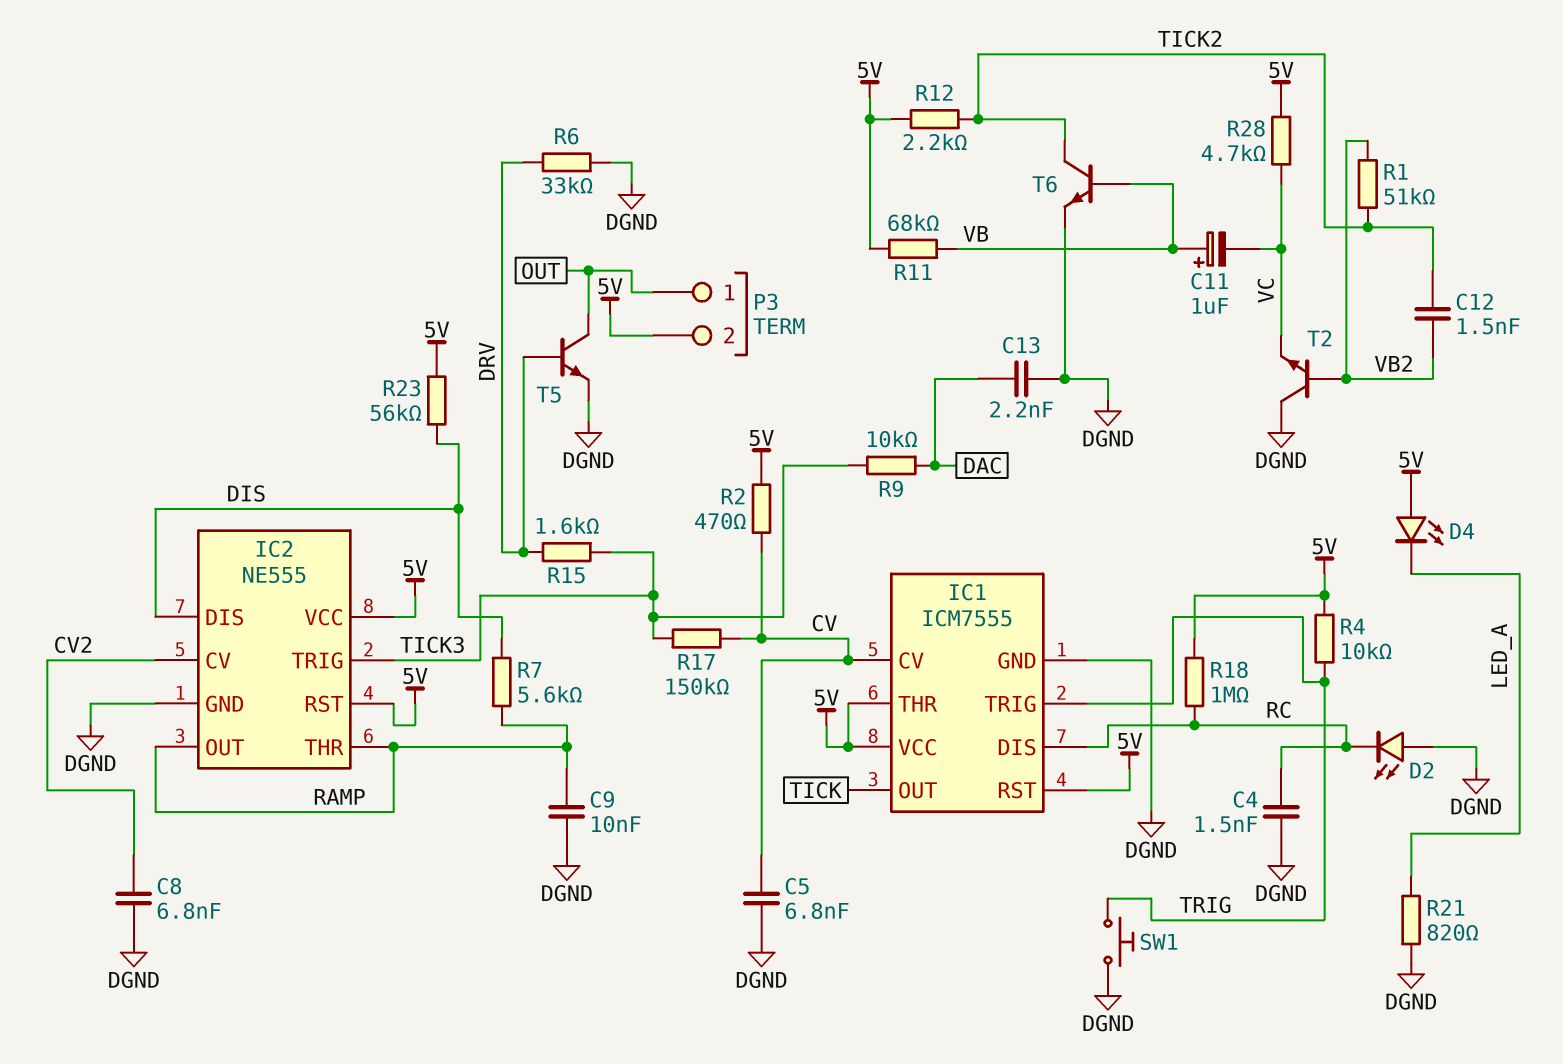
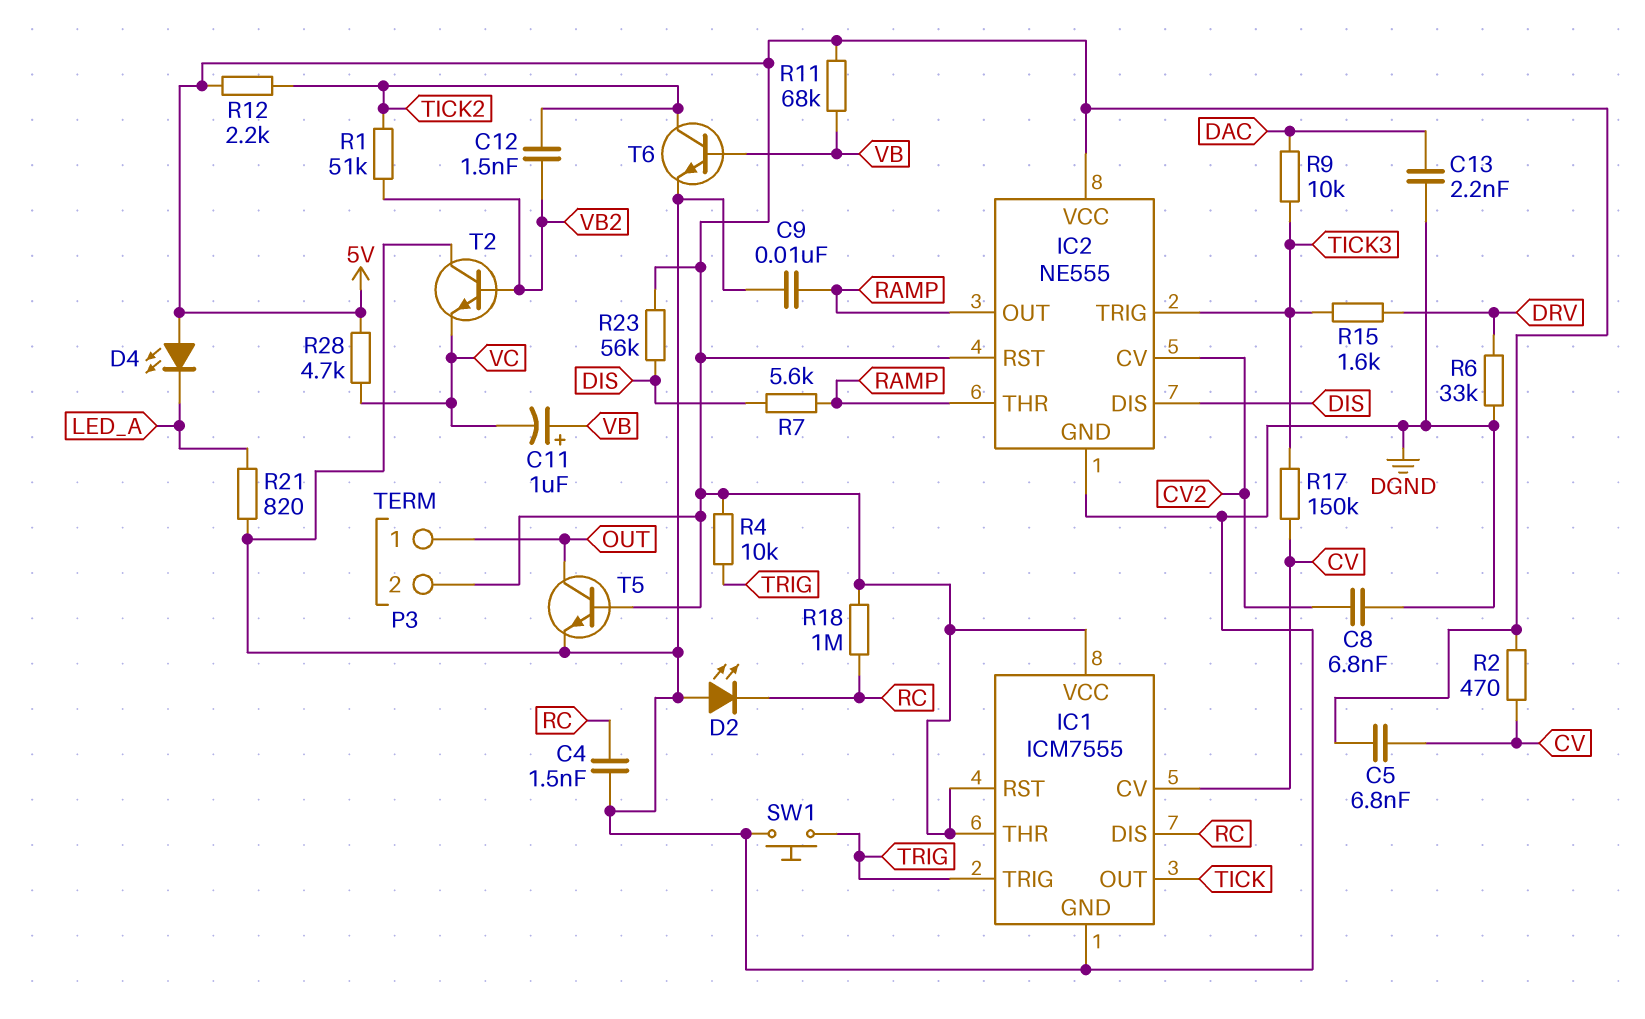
C5: 6.8nF (CV, DGND) -> 6.8nF (5V, CV)
T5: NPN (B DRV, C OUT, E DGND) -> NPN (B 5V, C OUT, E DGND)

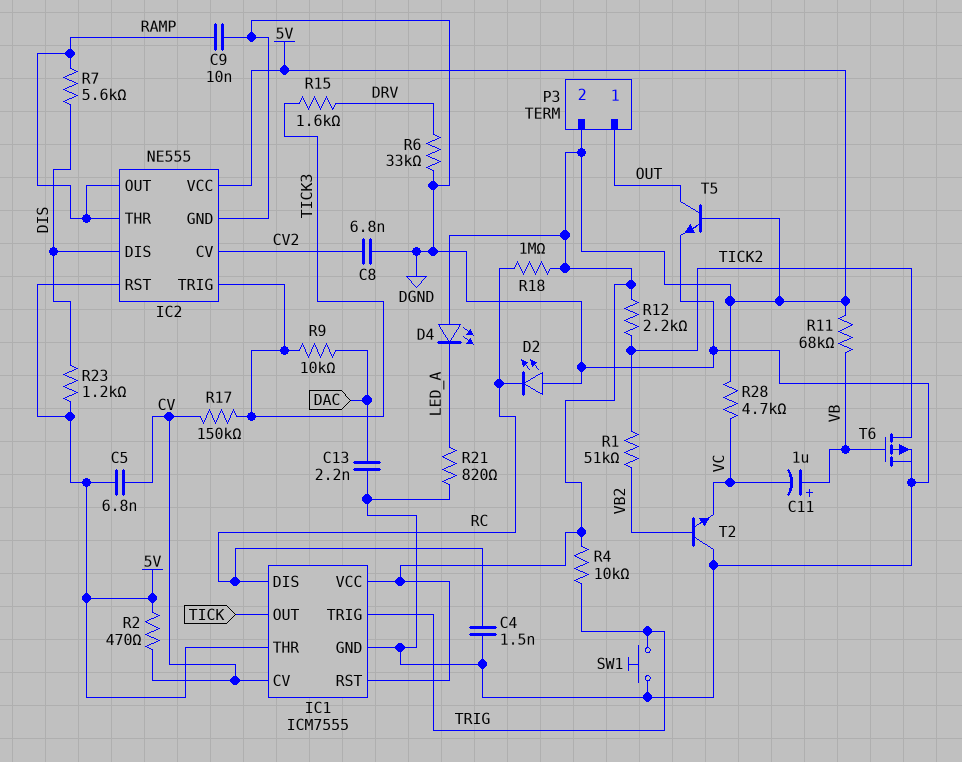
C12: 1.5nF (TICK2, VB2) -> none
R23: 56k (5V, DIS) -> 1.2k (5V, DIS)
T6: NPN (B VB, C TICK2, E DGND) -> PMOS (G VB, D TICK2, S DGND)

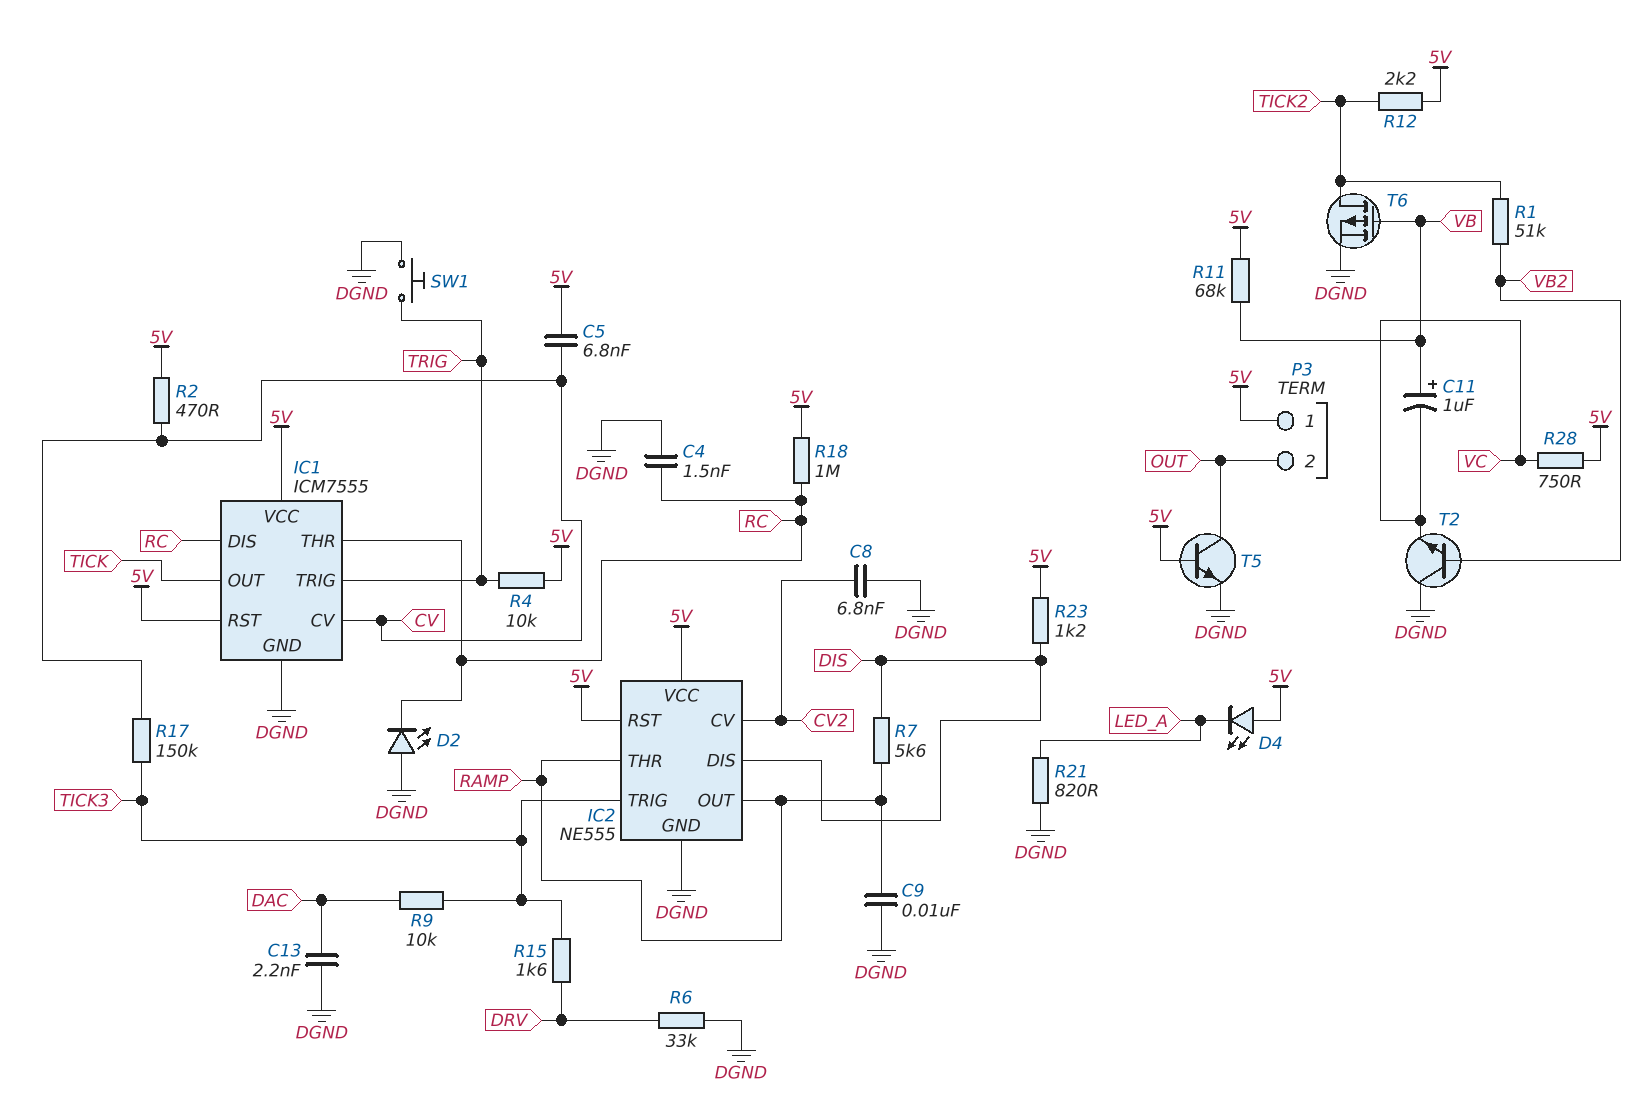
IC1 pin THR: 5V -> RC
P3 pin 1: OUT -> 5V
P3 pin 2: 5V -> OUT
R28: 4.7k (5V, VC) -> 750 (5V, VC)

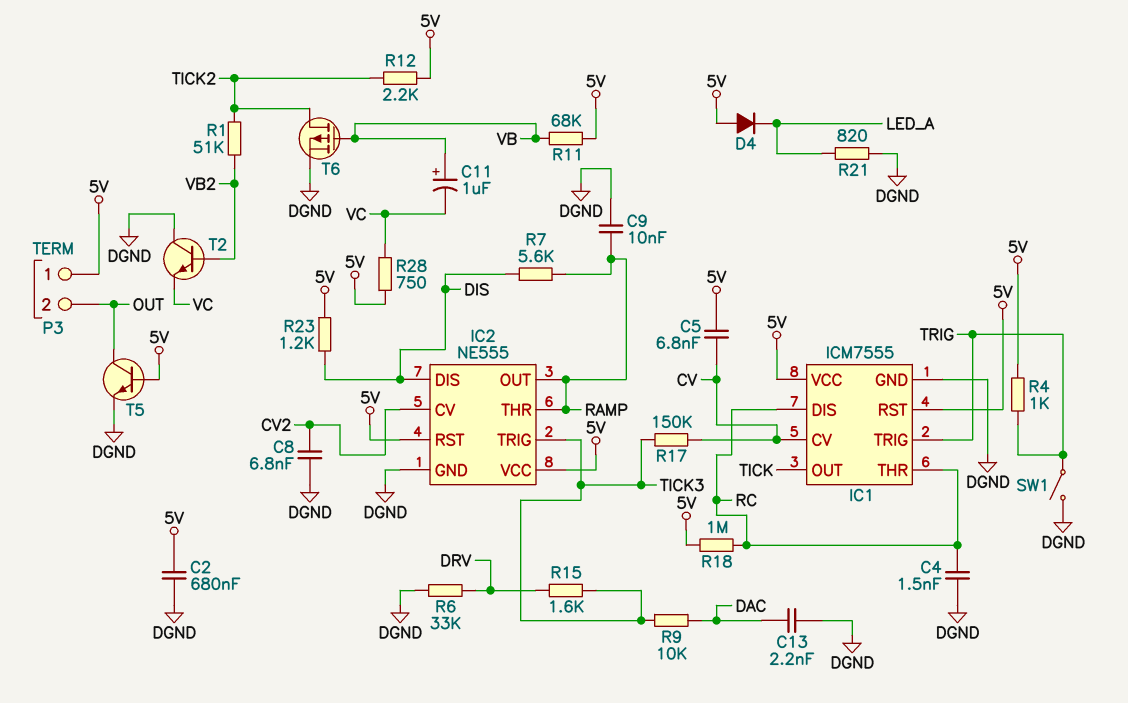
C2: none -> 680nF (5V, DGND)
D2: LED (A DGND, K RC) -> none
D4: LED (A 5V, K LED_A) -> diode (A 5V, K LED_A)
R2: 470 (5V, CV) -> none
R4: 10k (5V, TRIG) -> 1k (5V, TRIG)
SW1: button (DGND, TRIG) -> switch (DGND, TRIG)

